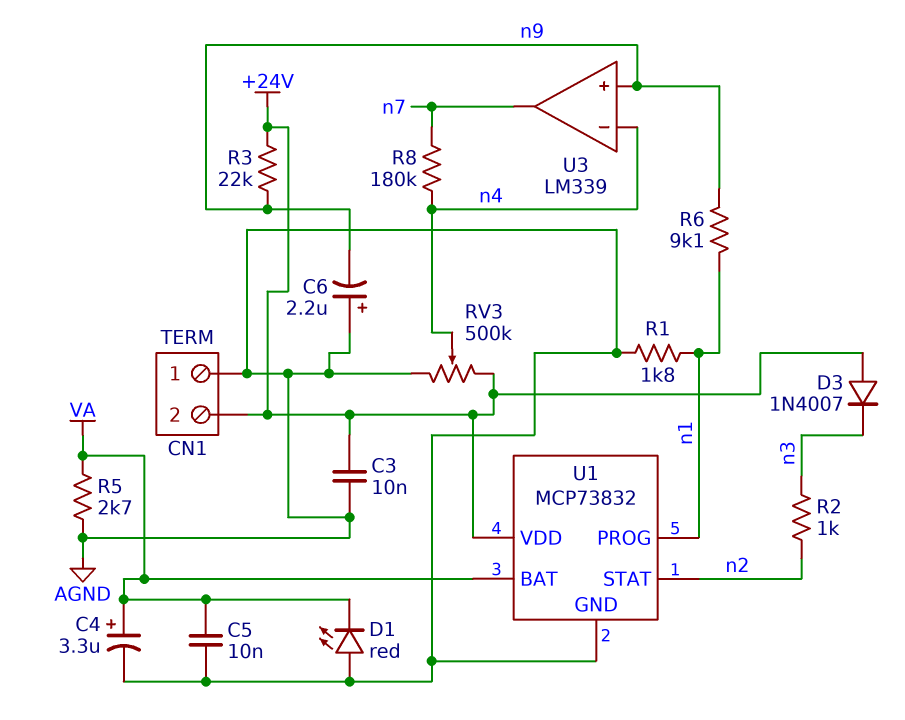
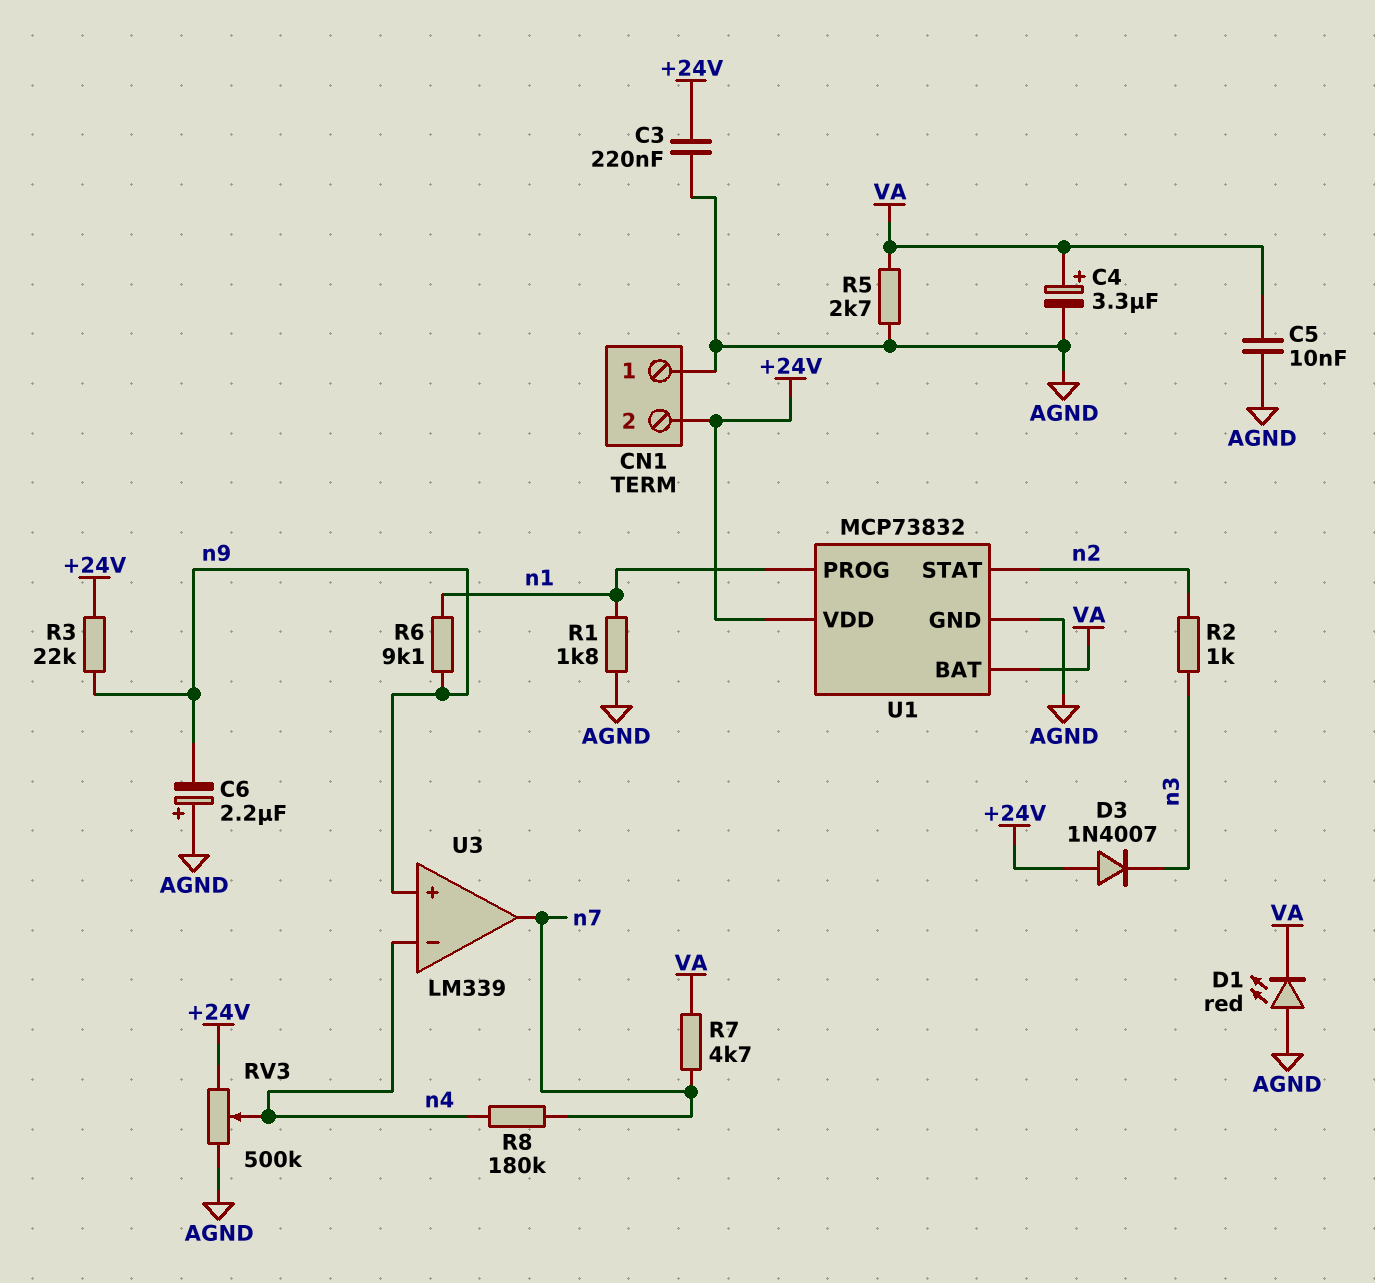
C3: 10nF (+24V, AGND) -> 220nF (+24V, AGND)
R7: none -> 4.7k (VA, n7)

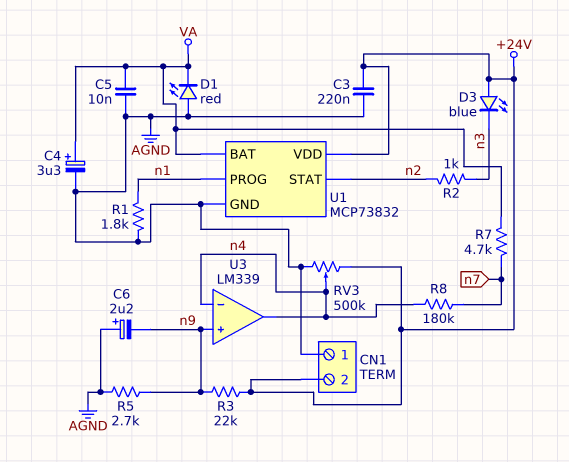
D3: diode 1N4007 (A +24V, K n3) -> LED blue (A +24V, K n3)
R5: 2.7k (AGND, VA) -> 2.7k (AGND, n9)
R6: 9.1k (n1, n9) -> none
U3 pin out: n7 -> n4

